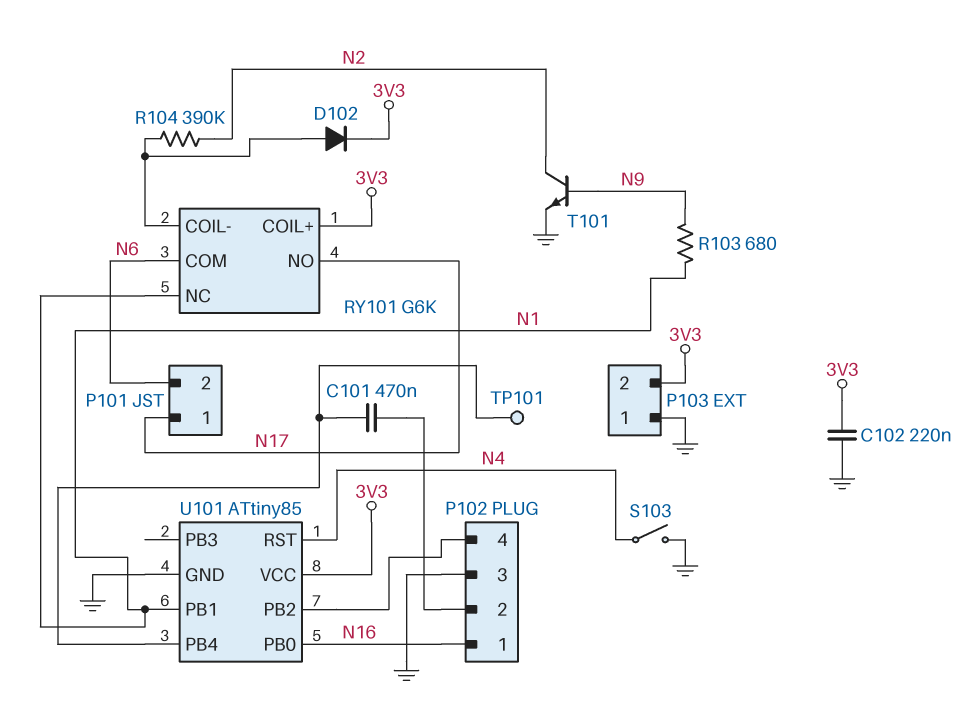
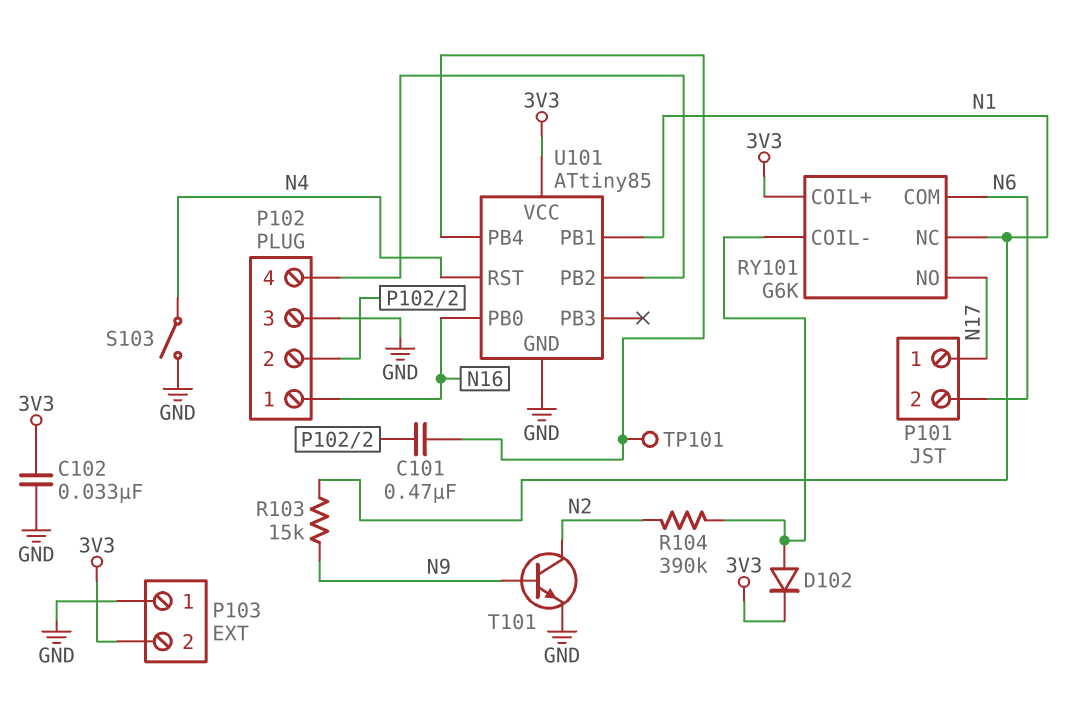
C102: 220nF (3V3, GND) -> 33nF (3V3, GND)
R103: 680 (N1, N9) -> 15k (N1, N9)

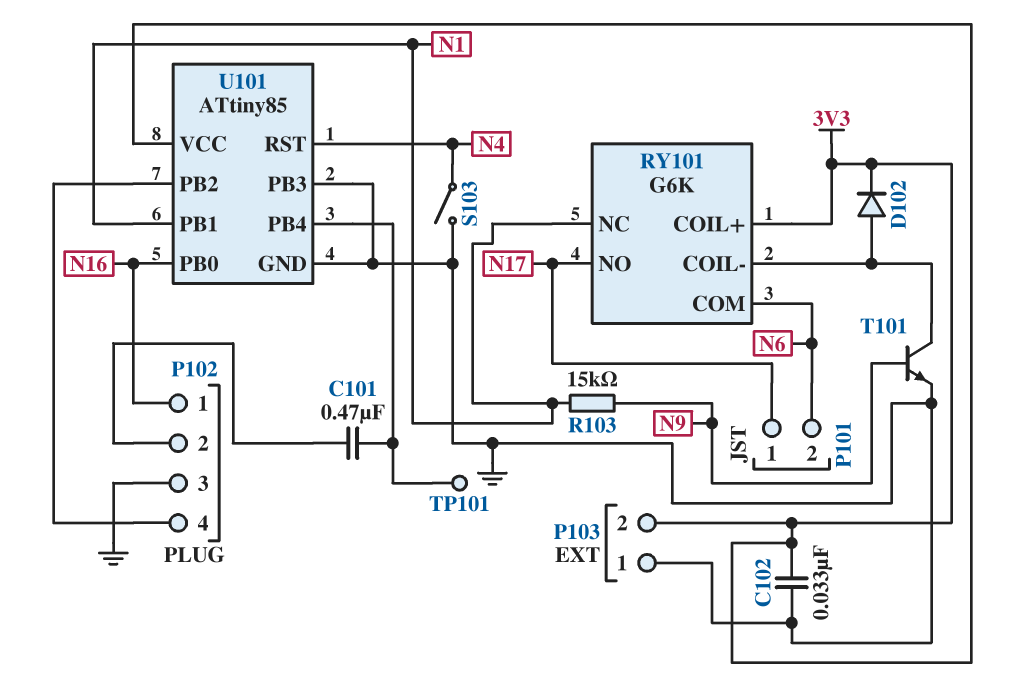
R104: 390k (N2, RY101/COIL-) -> none
T101: NPN (B N9, C N2, E GND) -> NPN (B N9, C RY101/COIL-, E GND)
U101 pin PB3: none -> GND

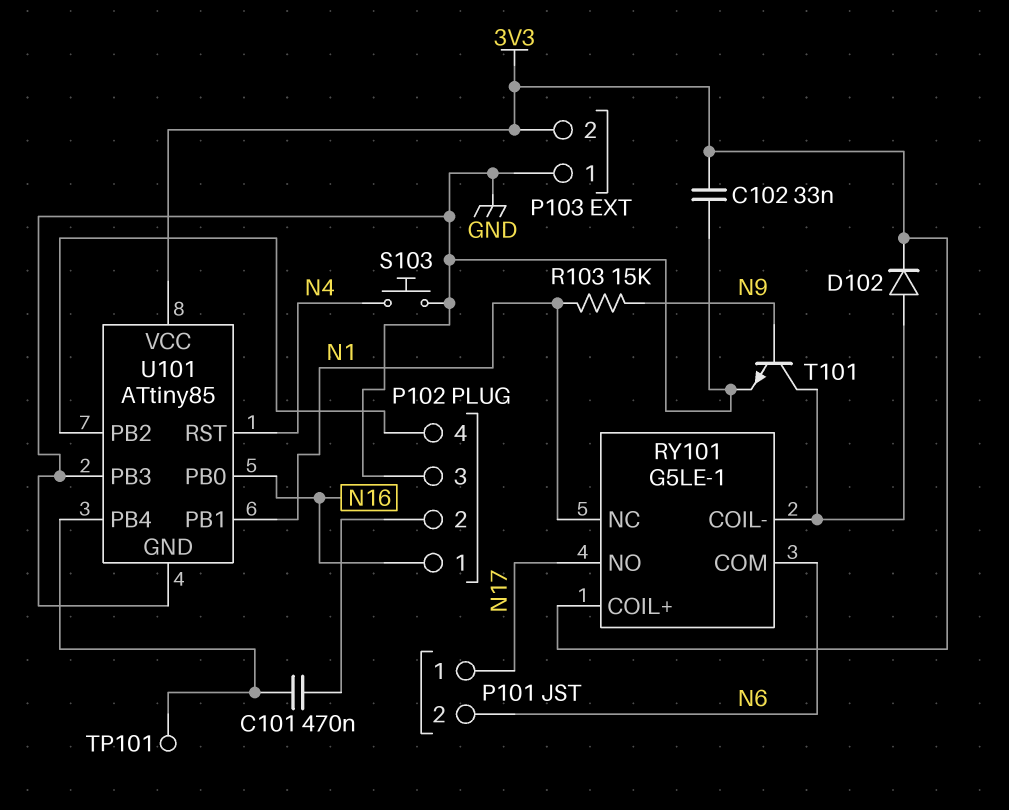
RY101: G6K -> G5LE-1
S103: switch (GND, N4) -> button (GND, N4)

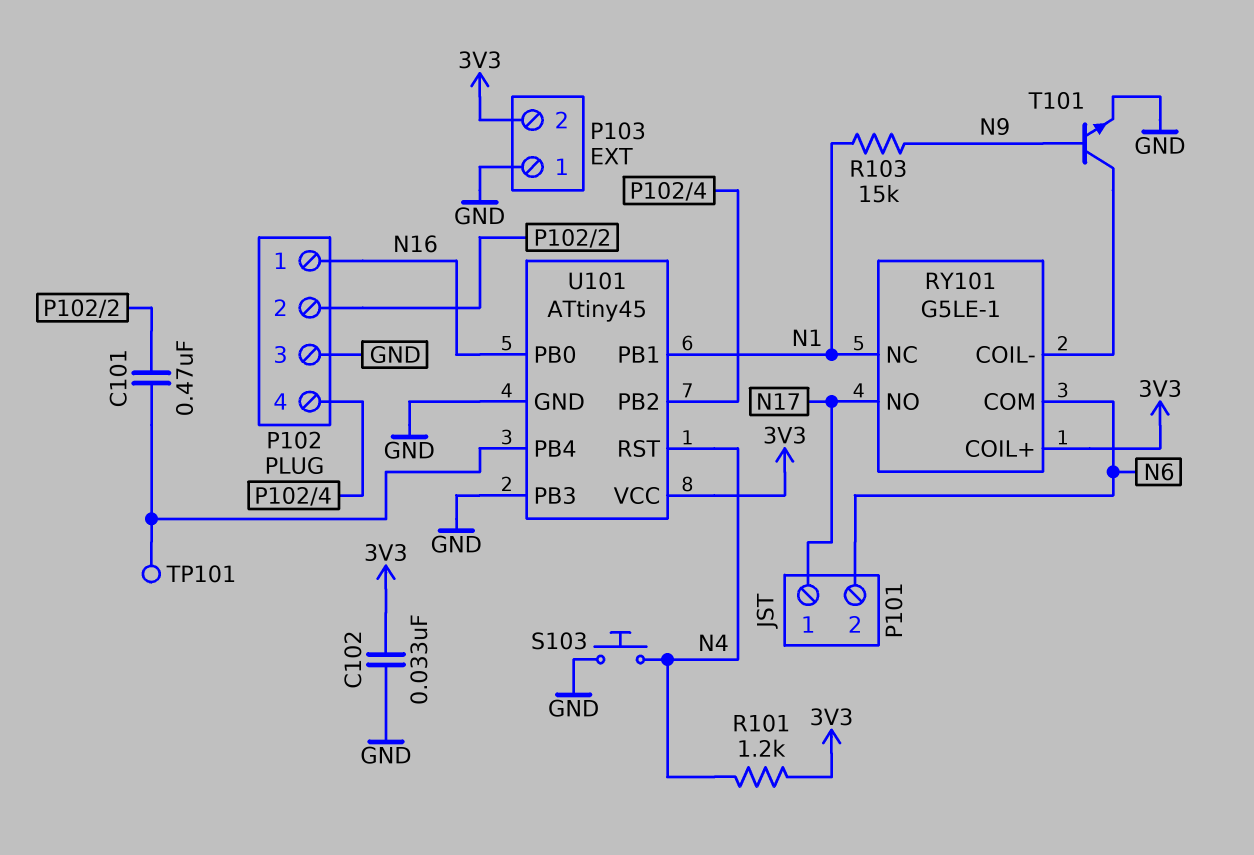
D102: diode (A RY101/COIL-, K 3V3) -> none
R101: none -> 1.2k (3V3, N4)
U101: ATtiny85 -> ATtiny45

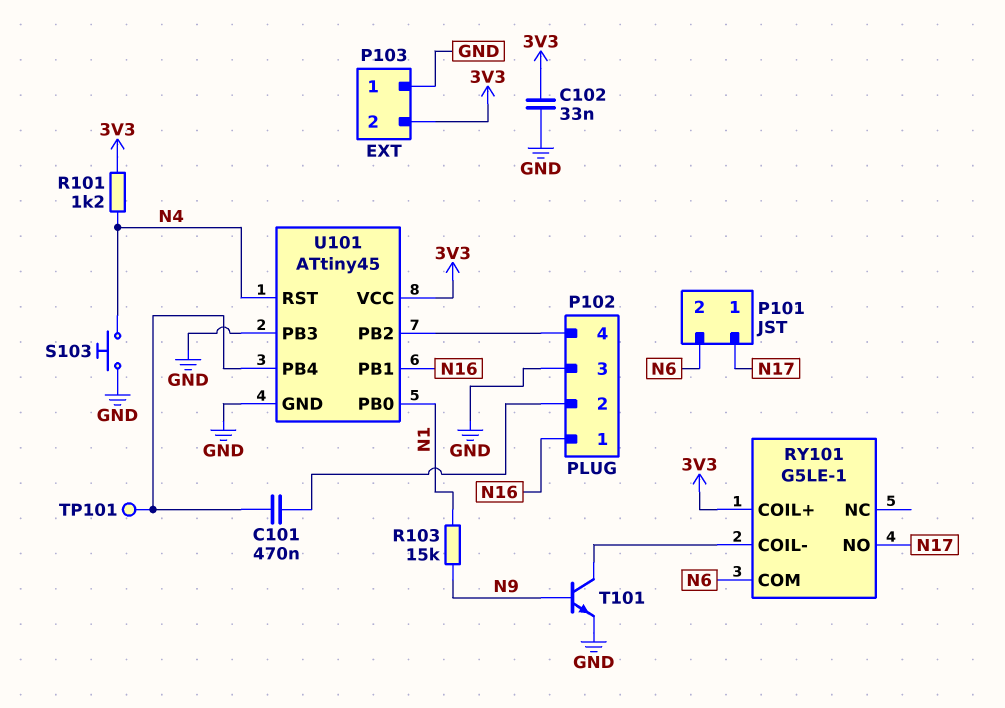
RY101 pin NC: N1 -> none
U101 pin PB0: N16 -> N1
U101 pin PB1: N1 -> N16

